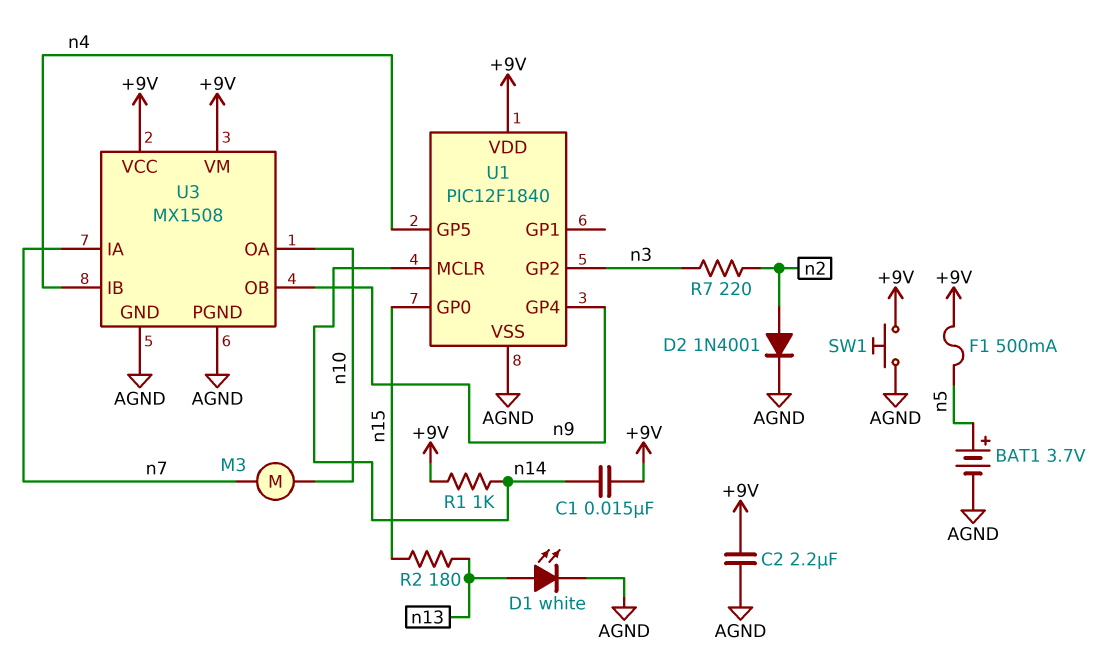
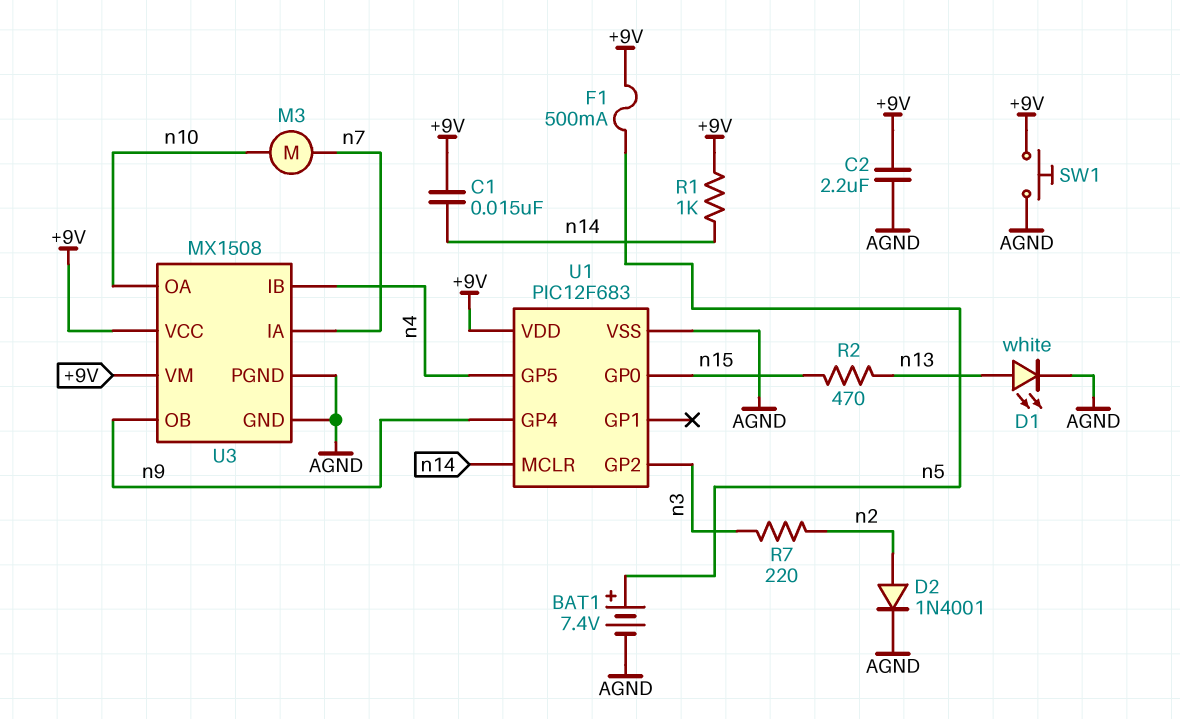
BAT1: 3.7V (plus n5, minus AGND) -> 7.4V (plus n5, minus AGND)
R2: 180 (n13, n15) -> 470 (n13, n15)
U1: PIC12F1840 -> PIC12F683

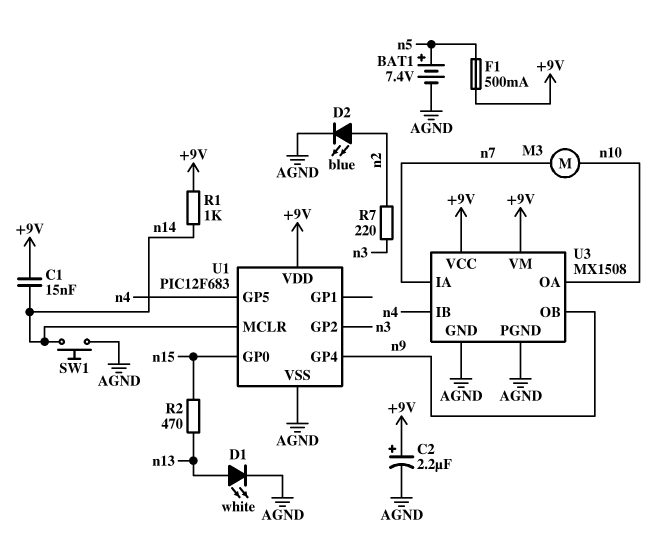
C2: 2.2uF (+9V, AGND) -> 2.2uF (plus +9V, minus AGND)
D2: diode 1N4001 (A n2, K AGND) -> LED blue (A n2, K AGND)
SW1: button (+9V, AGND) -> button (AGND, n14)

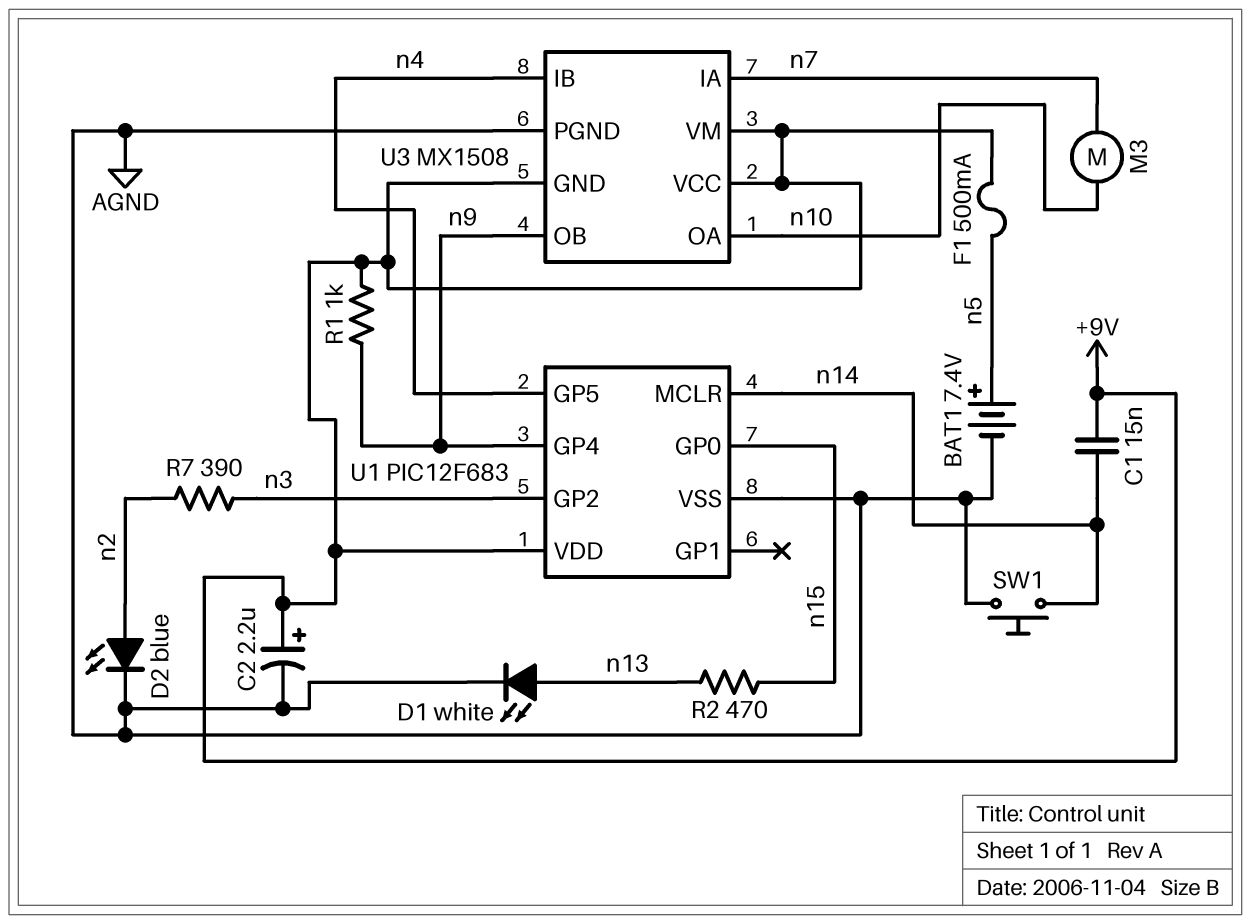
R1: 1k (+9V, n14) -> 1k (+9V, n9)
R7: 220 (n2, n3) -> 390 (n2, n3)
U3 pin GND: AGND -> +9V

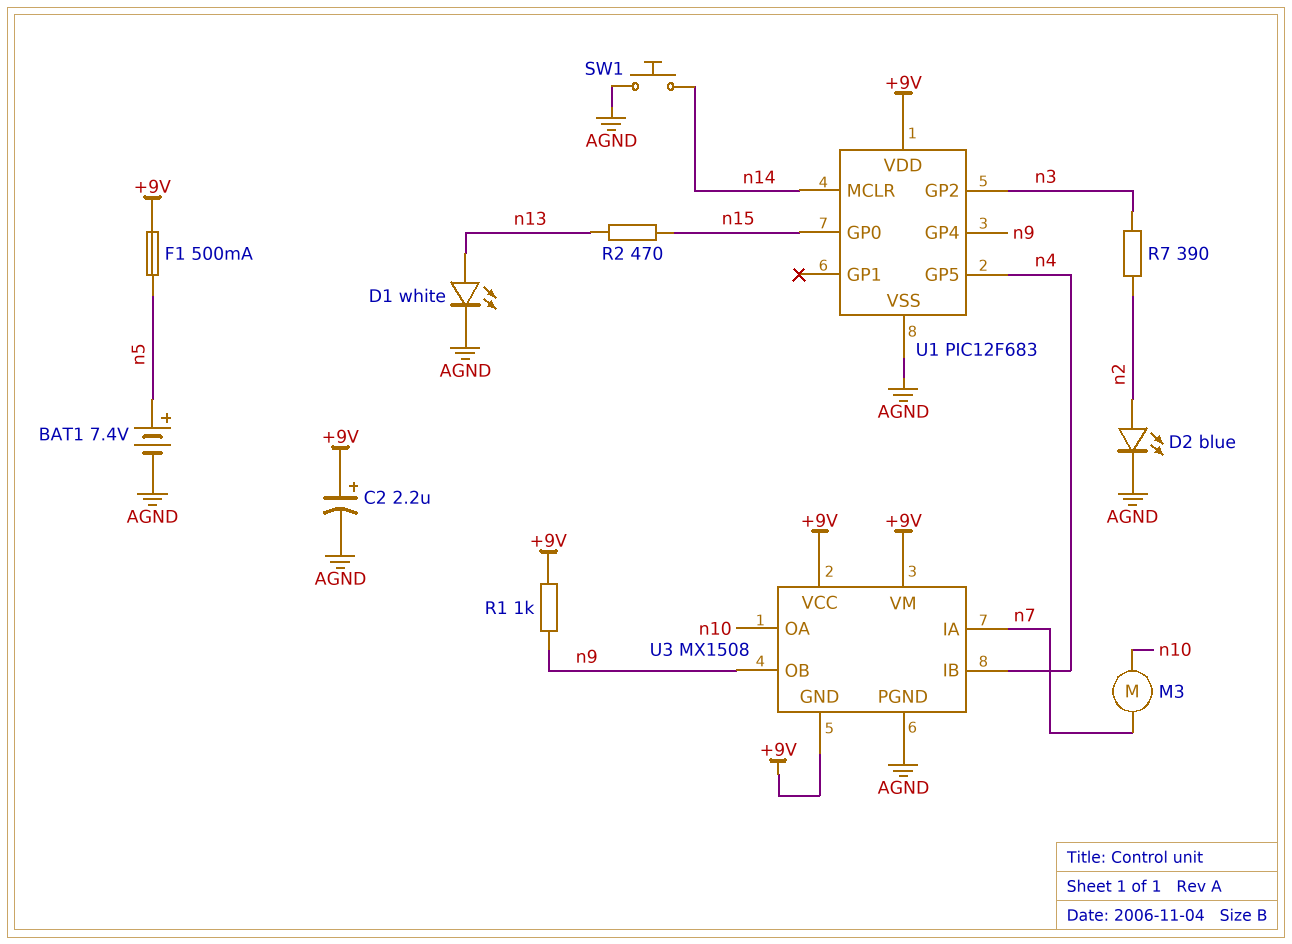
C1: 15nF (+9V, n14) -> none

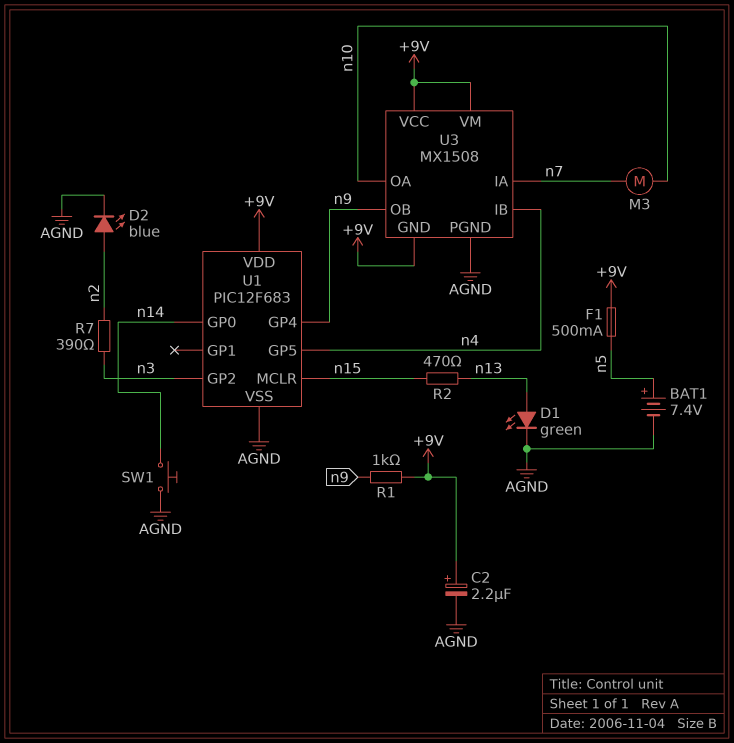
D1: LED white (A n13, K AGND) -> LED green (A n13, K AGND)
U1 pin GP0: n15 -> n14
U1 pin MCLR: n14 -> n15

